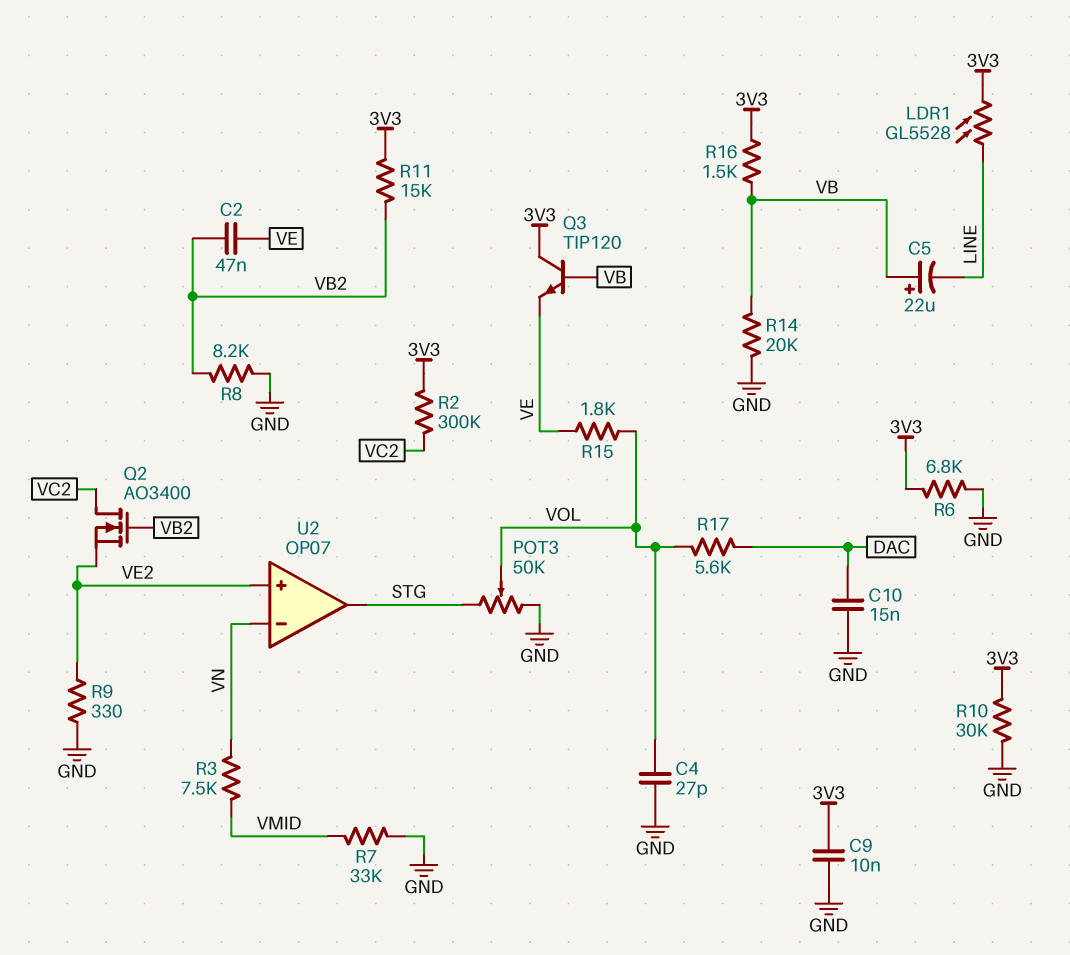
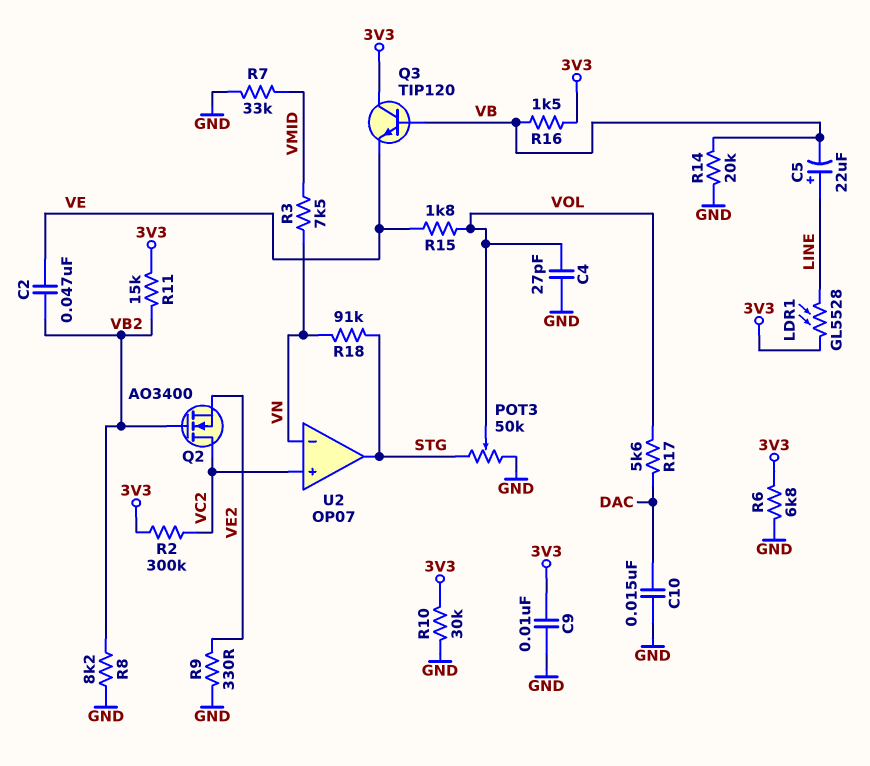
C5: 22uF (plus VB, minus LINE) -> 22uF (plus LINE, minus VB)
R18: none -> 91k (STG, VN)
U2 pin in+: VE2 -> VC2

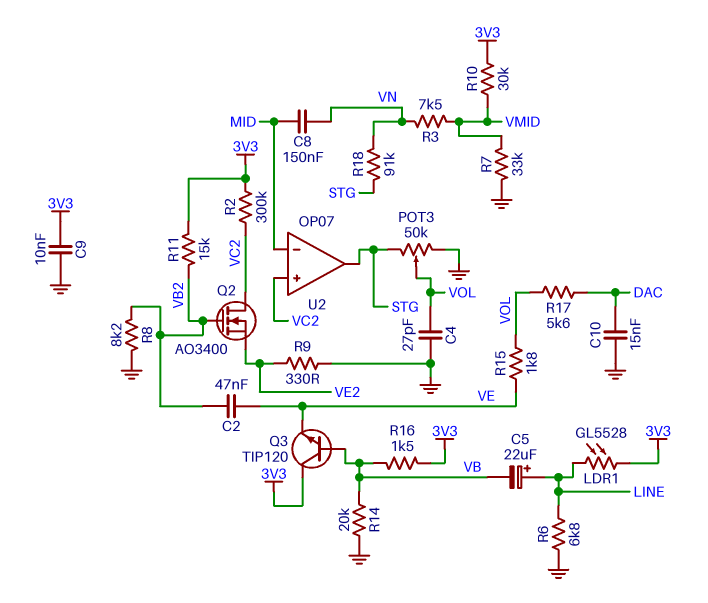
C8: none -> 150nF (MID, VN)
R6: 6.8k (3V3, GND) -> 6.8k (GND, LINE)
R10: 30k (3V3, GND) -> 30k (3V3, VMID)
U2 pin in-: VN -> MID

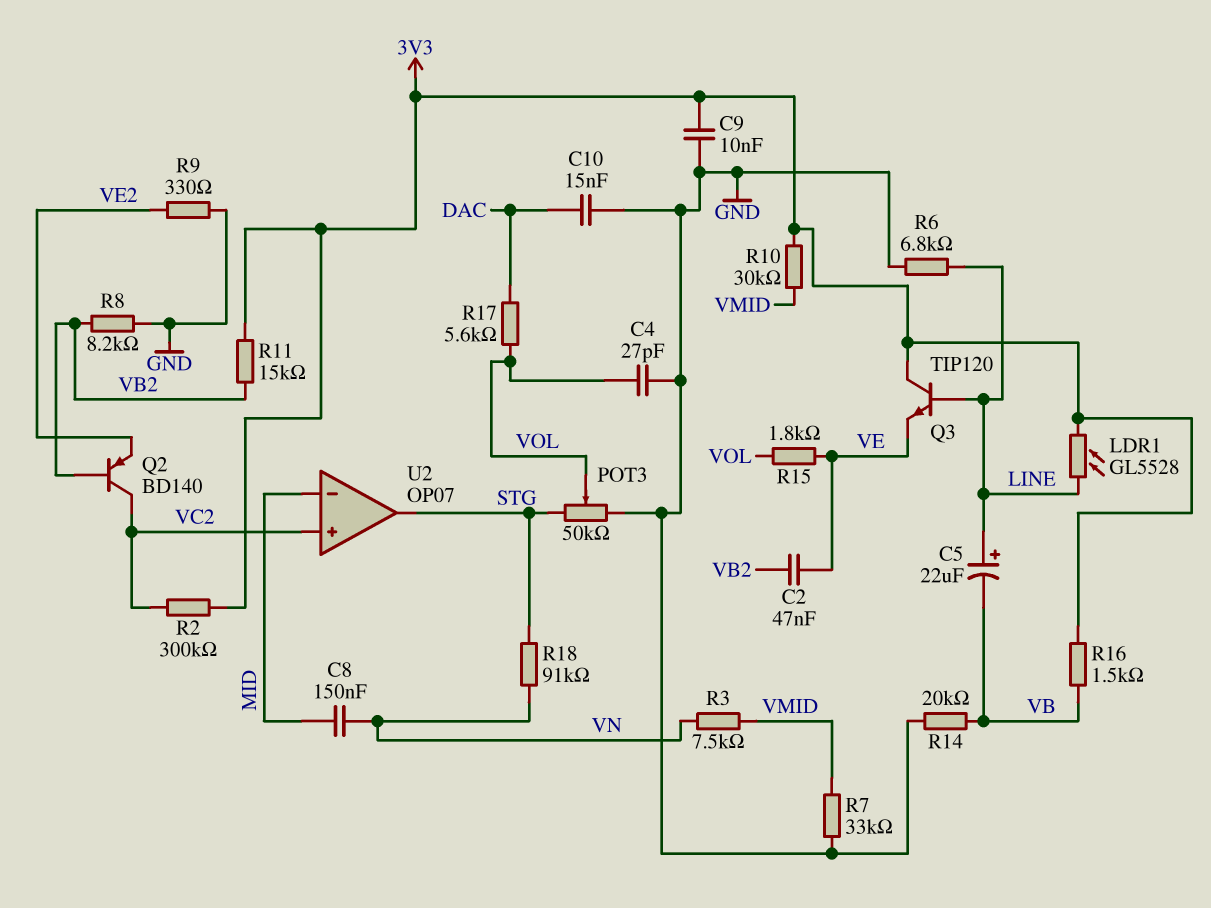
Q2: NMOS AO3400 (G VB2, D VC2, S VE2) -> PNP BD140 (B VB2, C VC2, E VE2)
Q3: NPN TIP120 (B VB, C 3V3, E VE) -> NPN TIP120 (B LINE, C 3V3, E VE)

